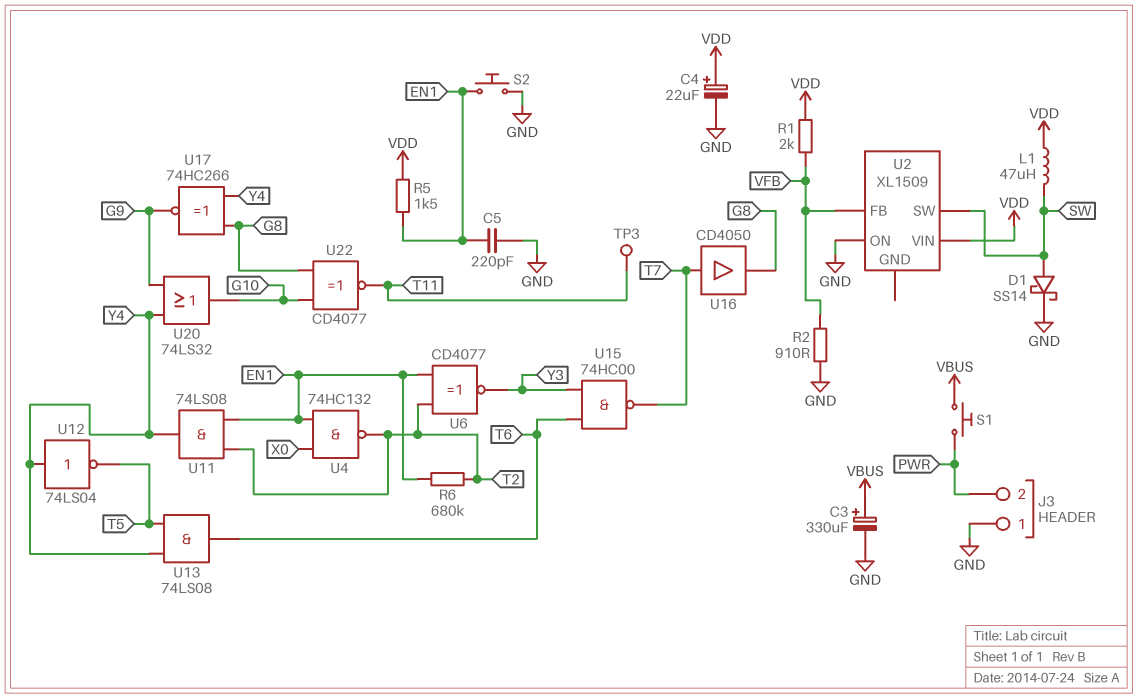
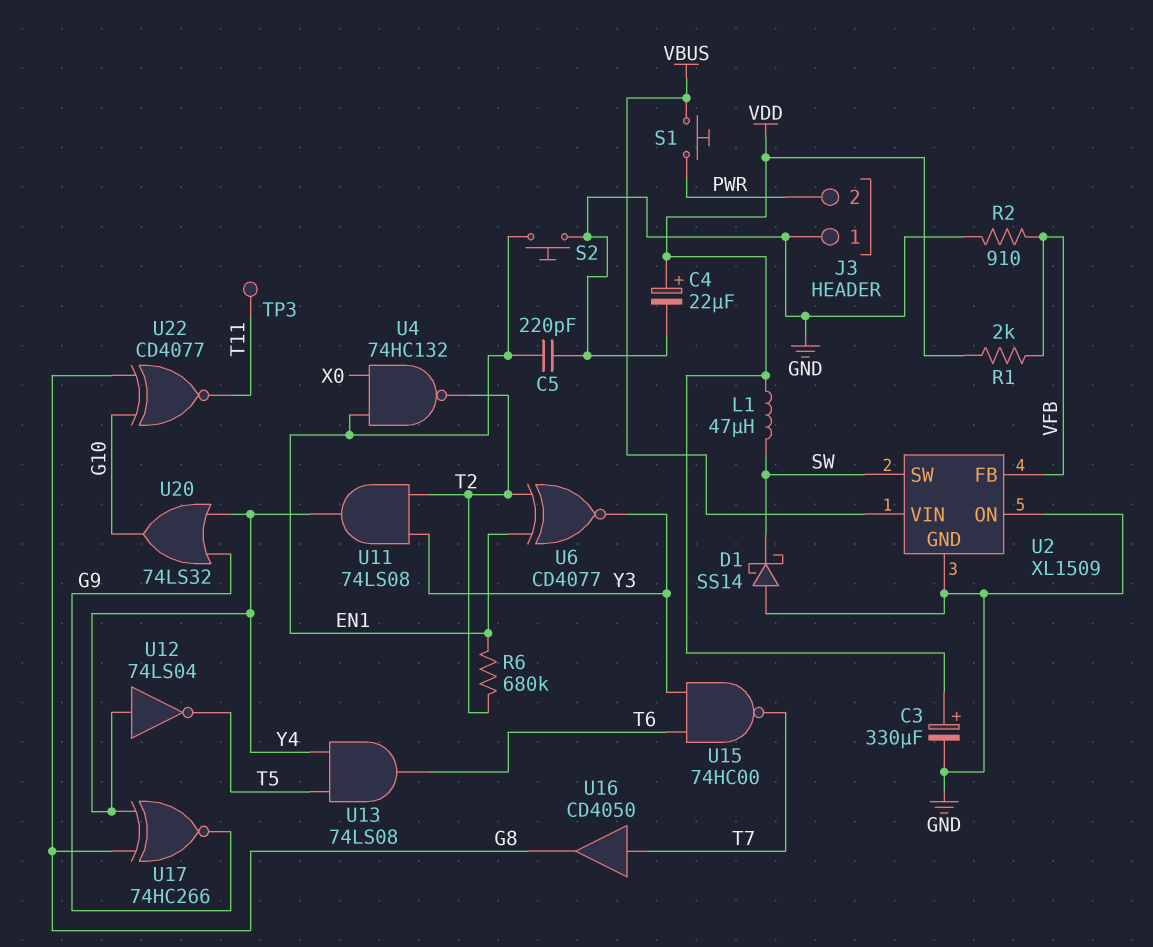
C3: 330uF (plus VBUS, minus GND) -> 330uF (plus VDD, minus GND)
D1: schottky SS14 (A SW, K GND) -> schottky SS14 (A GND, K SW)
R5: 1.5k (EN1, VDD) -> none
U2 pin GND: none -> GND
U2 pin VIN: VDD -> VBUS
U11: AND 74LS08 (in EN1, in T2, out Y4) -> AND 74LS08 (in T2, in Y3, out Y4)

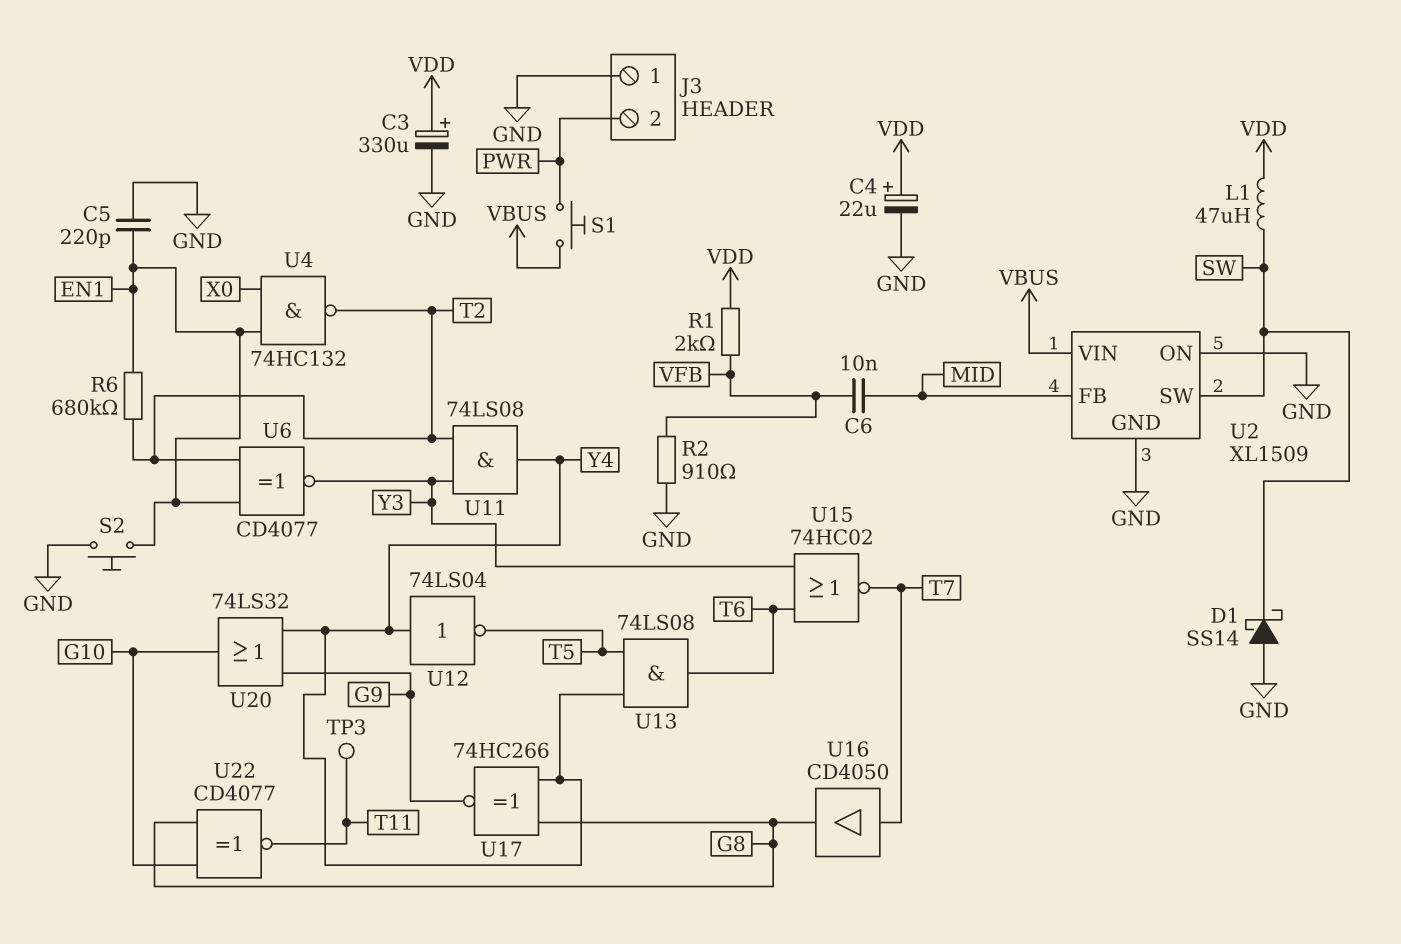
C6: none -> 10nF (MID, VFB)
U2 pin FB: VFB -> MID
U15: NAND 74HC00 (in T6, in Y3, out T7) -> NOR 74HC02 (in T6, in Y3, out T7)

